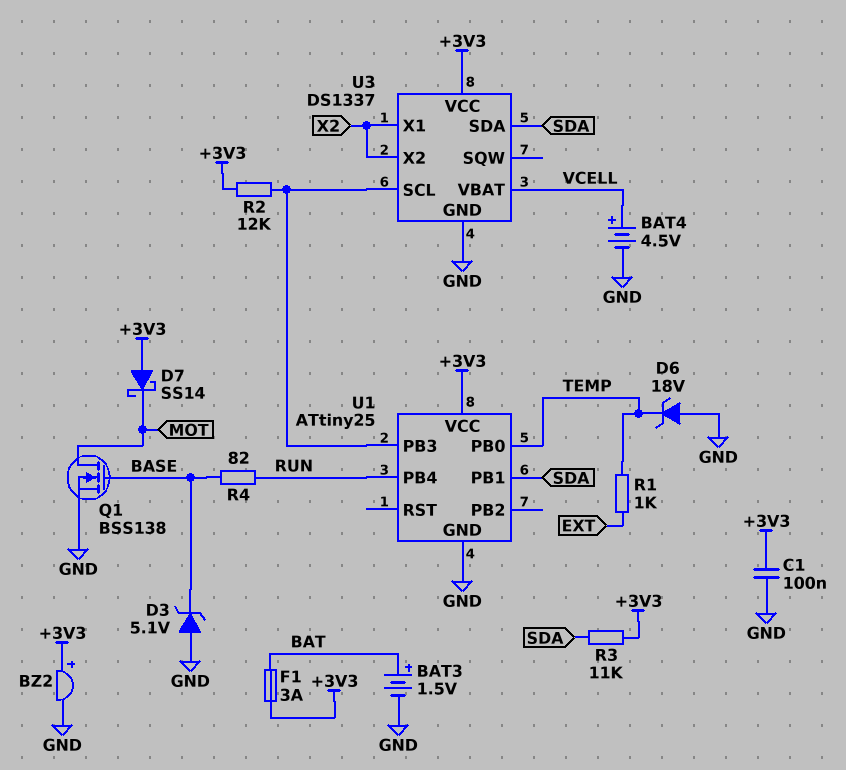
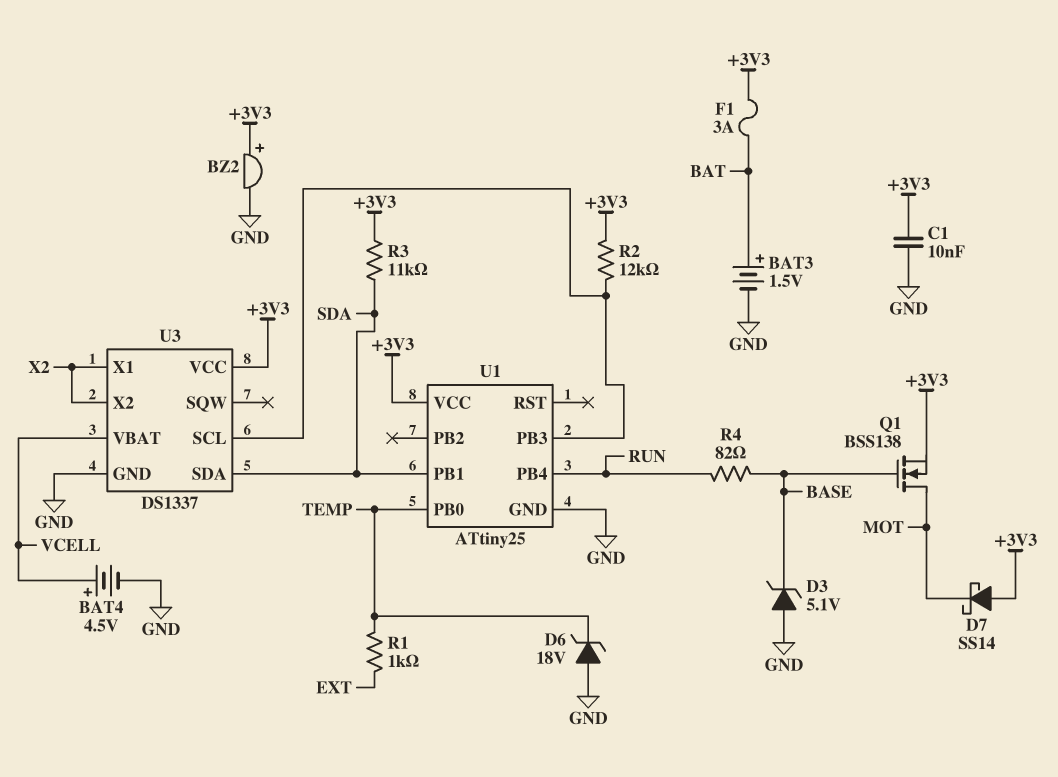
C1: 100nF (+3V3, GND) -> 10nF (+3V3, GND)
Q1: NMOS BSS138 (G BASE, D MOT, S GND) -> NMOS BSS138 (G BASE, D MOT, S +3V3)

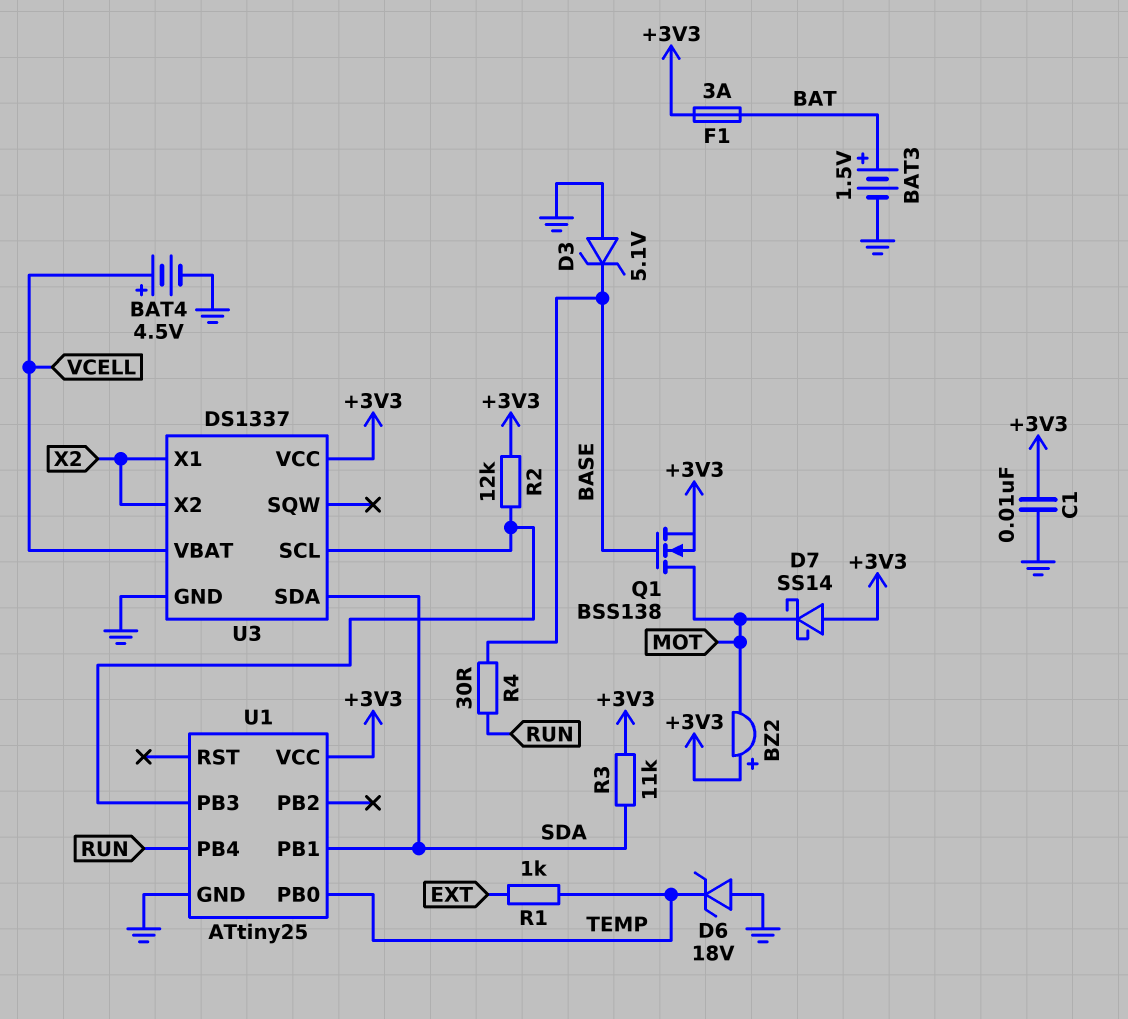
BZ2: buzzer (plus +3V3, minus GND) -> buzzer (plus +3V3, minus MOT)
R4: 82 (BASE, RUN) -> 30 (BASE, RUN)

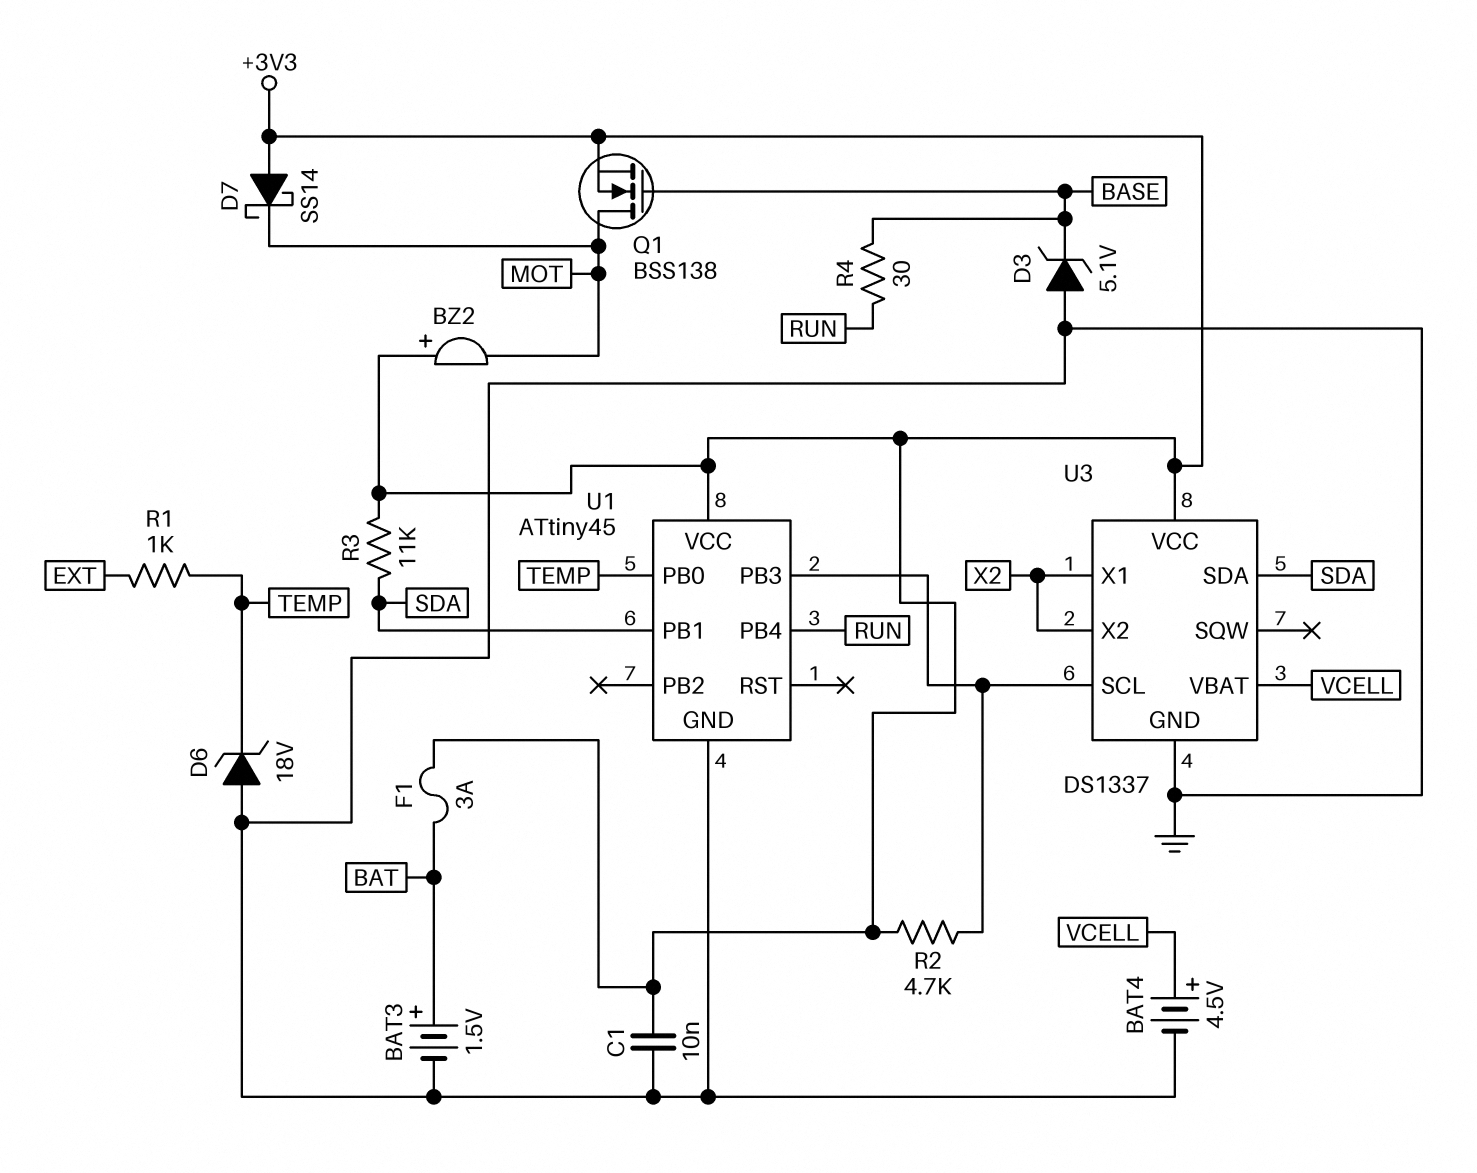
R2: 12k (+3V3, U1/PB3) -> 4.7k (+3V3, U1/PB3)
U1: ATtiny25 -> ATtiny45

